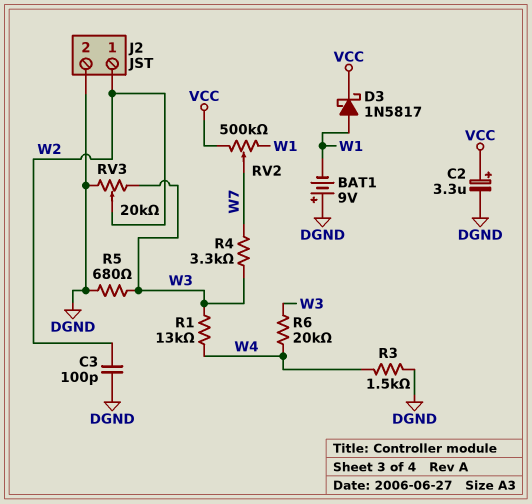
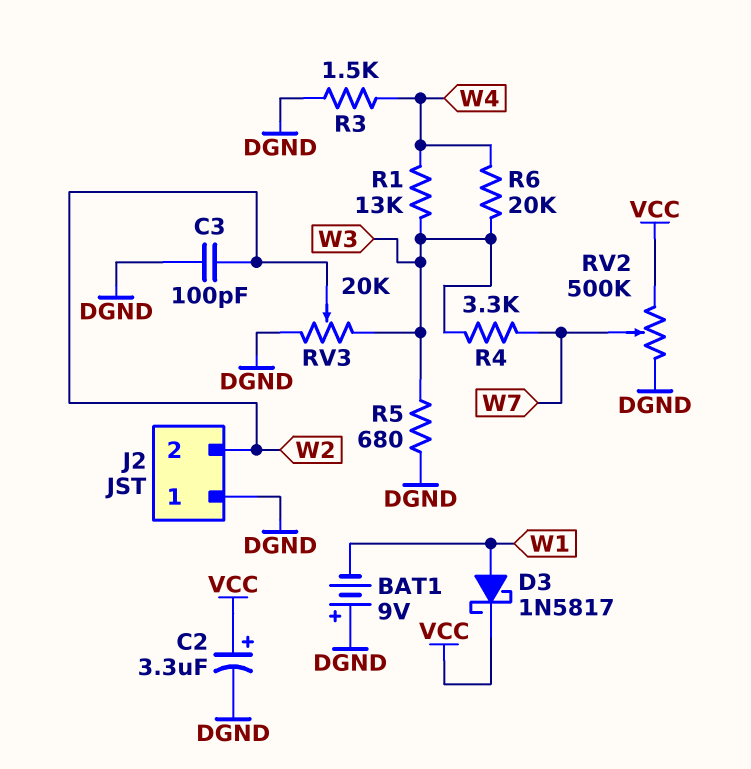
J2 pin 1: W2 -> DGND
J2 pin 2: DGND -> W2
RV2: 500k (VCC, W1, wiper W7) -> 500k (DGND, VCC, wiper W7)

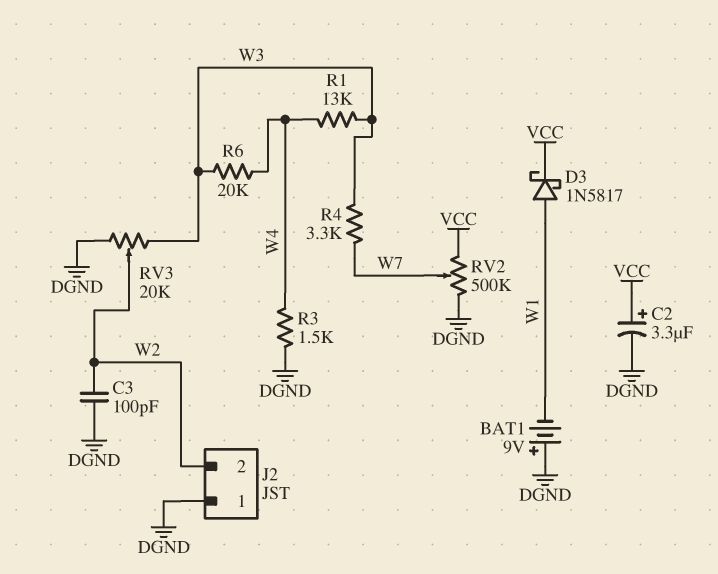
R5: 680 (DGND, W3) -> none

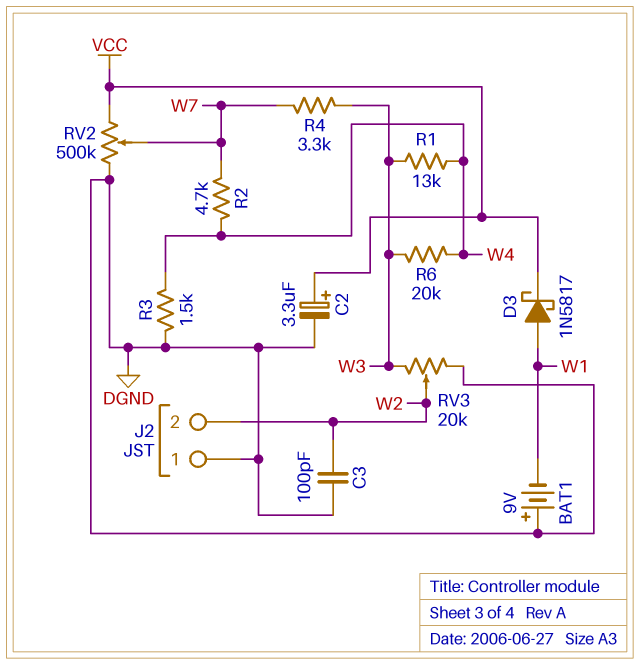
R2: none -> 4.7k (W4, W7)

